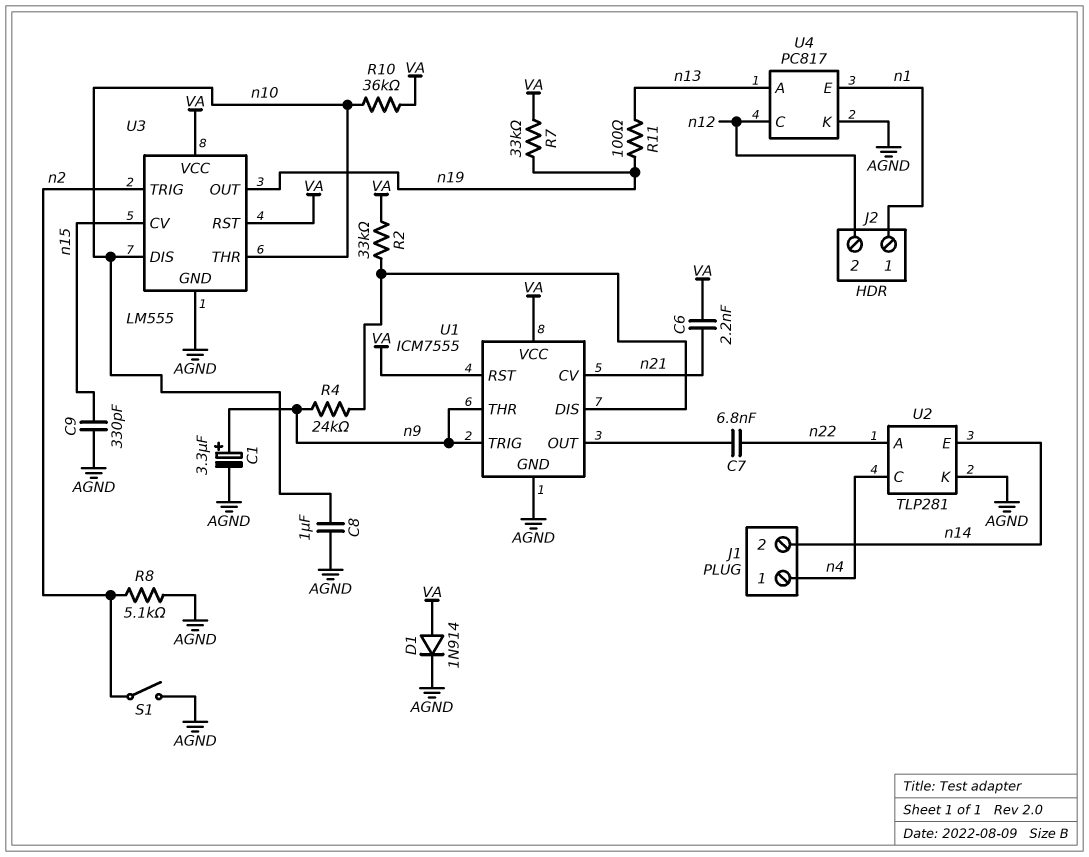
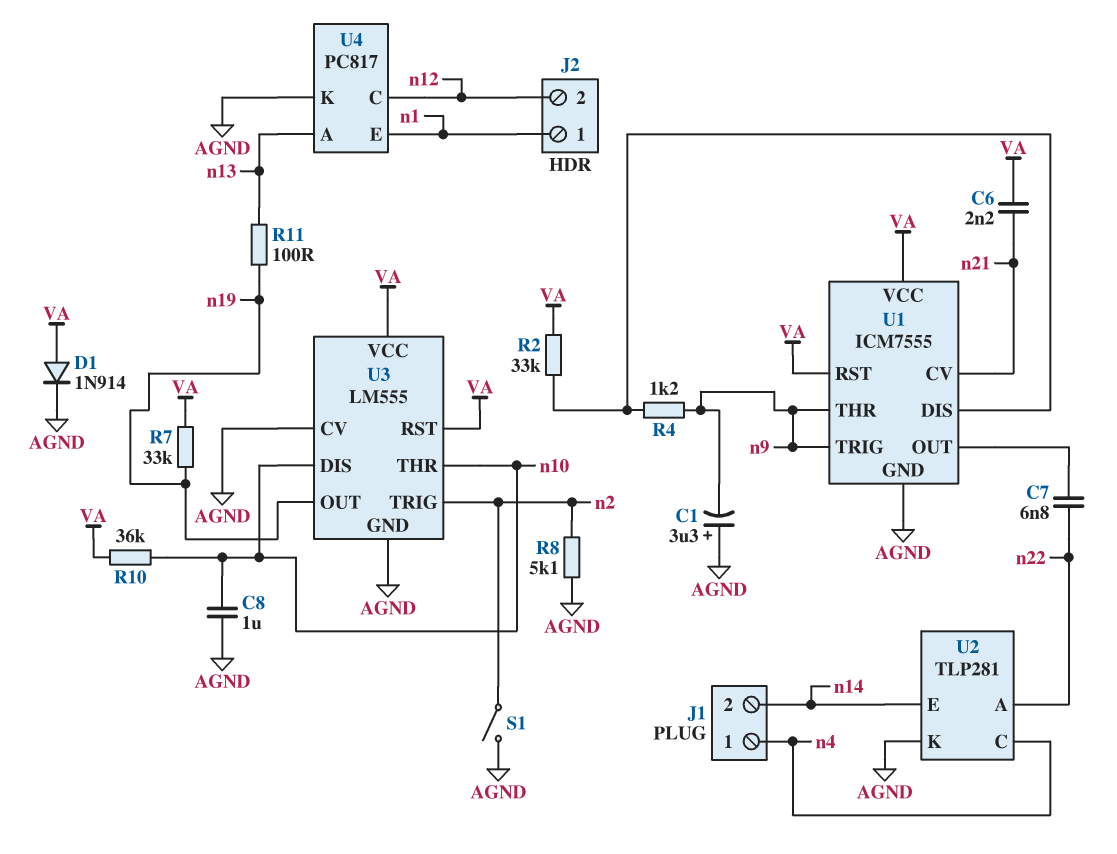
C1: 3.3uF (plus n9, minus AGND) -> 3.3uF (plus AGND, minus n9)
C9: 330pF (AGND, n15) -> none
R4: 24k (U1/DIS, n9) -> 1.2k (U1/DIS, n9)
U3 pin CV: n15 -> AGND

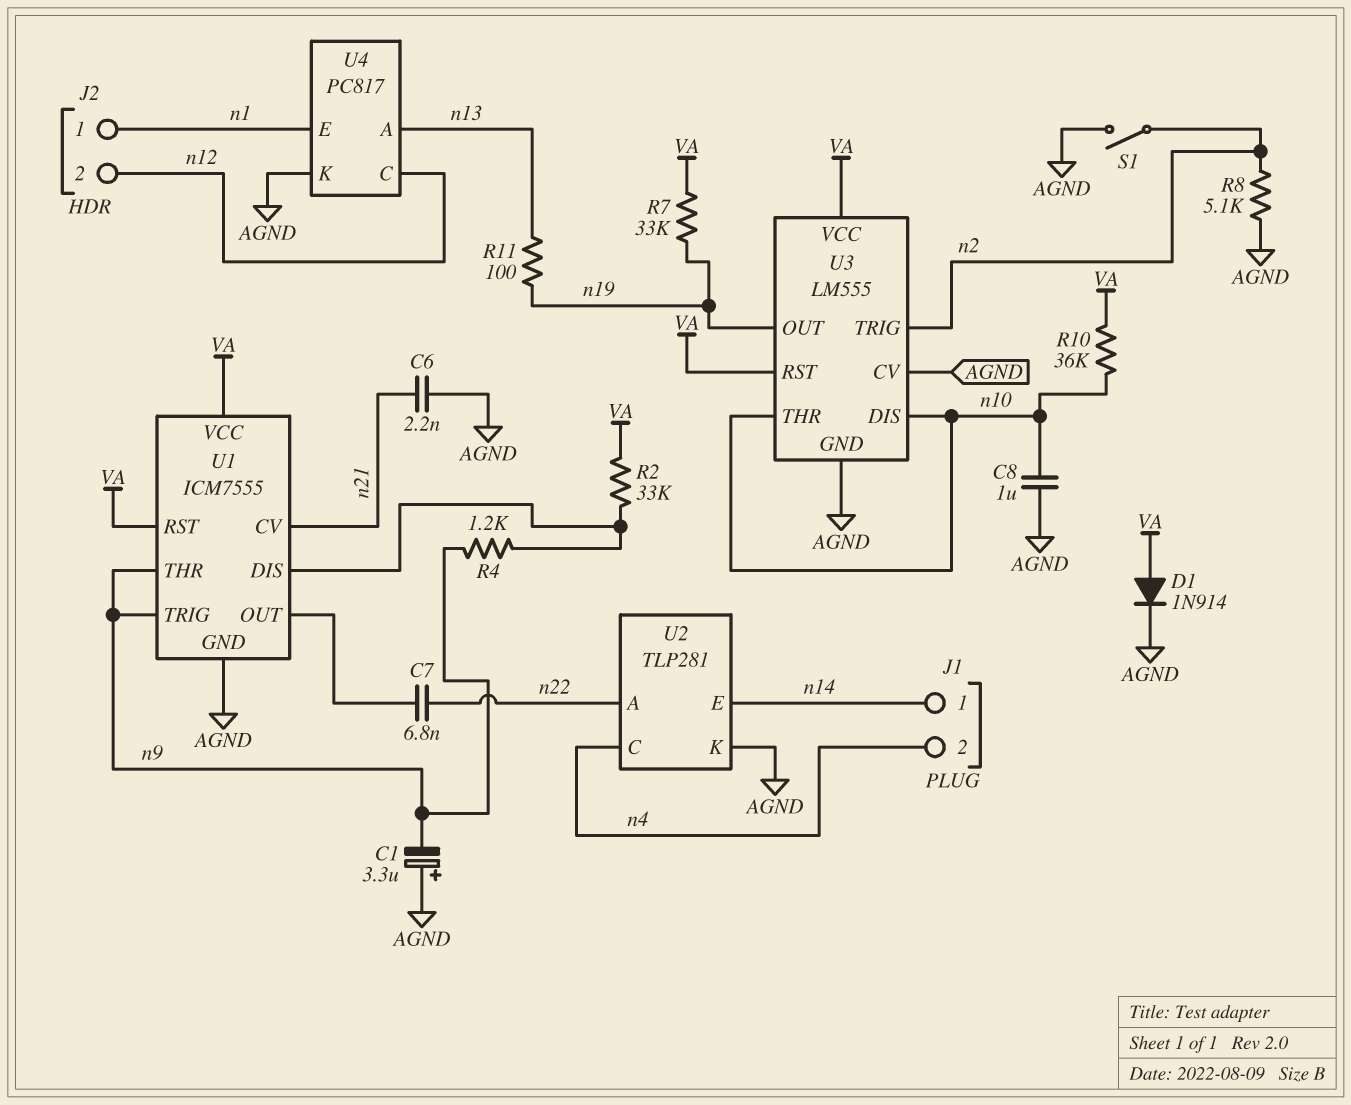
C6: 2.2nF (VA, n21) -> 2.2nF (AGND, n21)
J1 pin 1: n4 -> n14
J1 pin 2: n14 -> n4

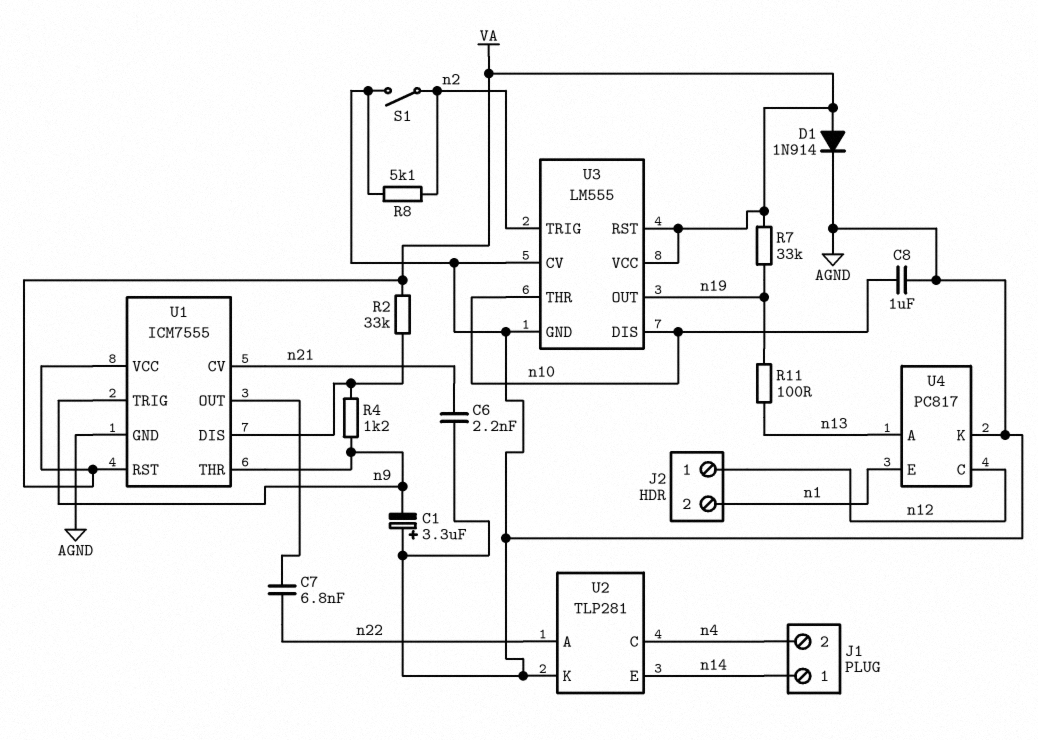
J2 pin 1: n1 -> n12
J2 pin 2: n12 -> n1
R10: 36k (VA, n10) -> none

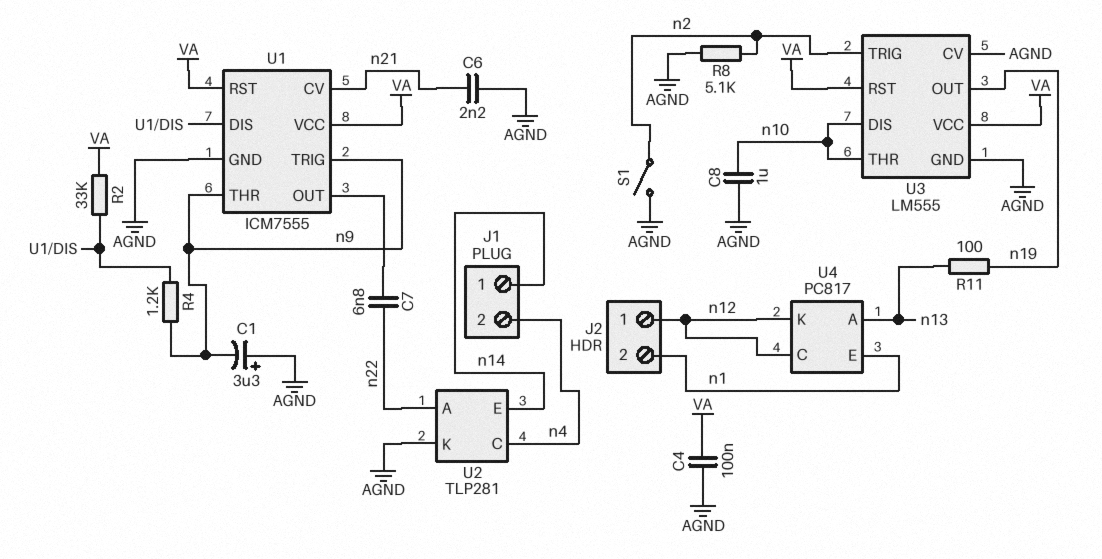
C4: none -> 100nF (AGND, VA)
D1: diode 1N914 (A VA, K AGND) -> none
R7: 33k (VA, n19) -> none
U4 pin K: AGND -> n12

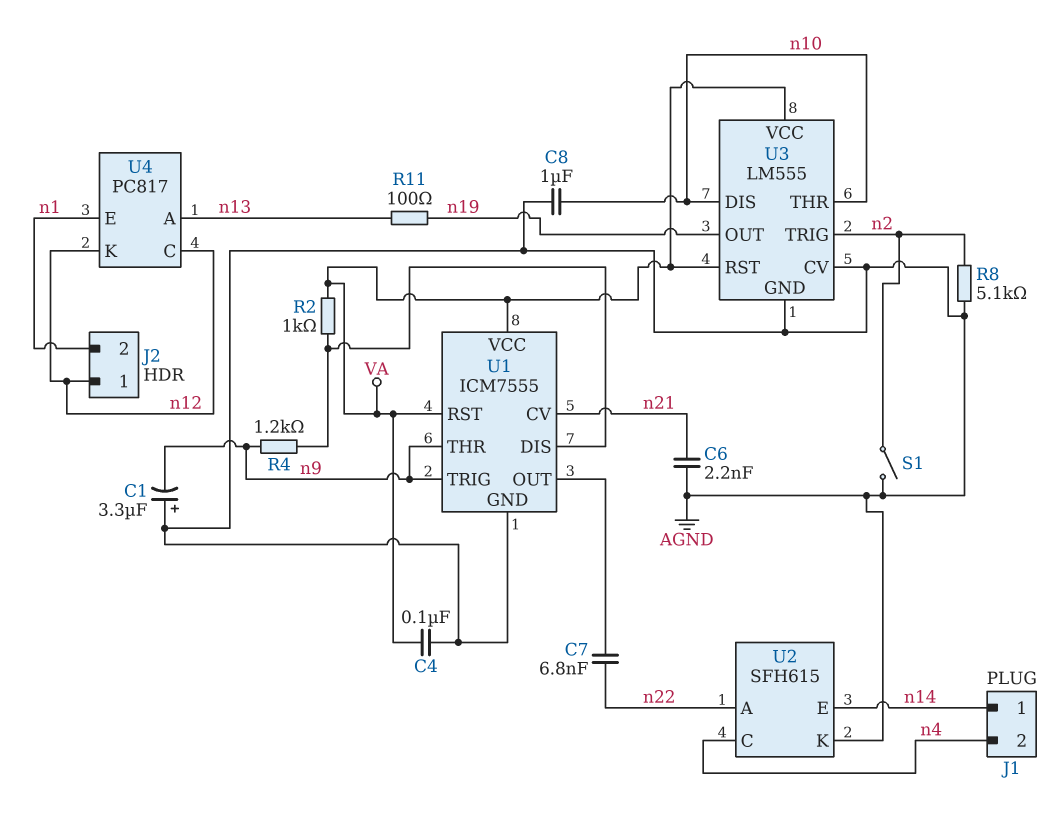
R2: 33k (U1/DIS, VA) -> 1k (U1/DIS, VA)
U2: TLP281 -> SFH615

